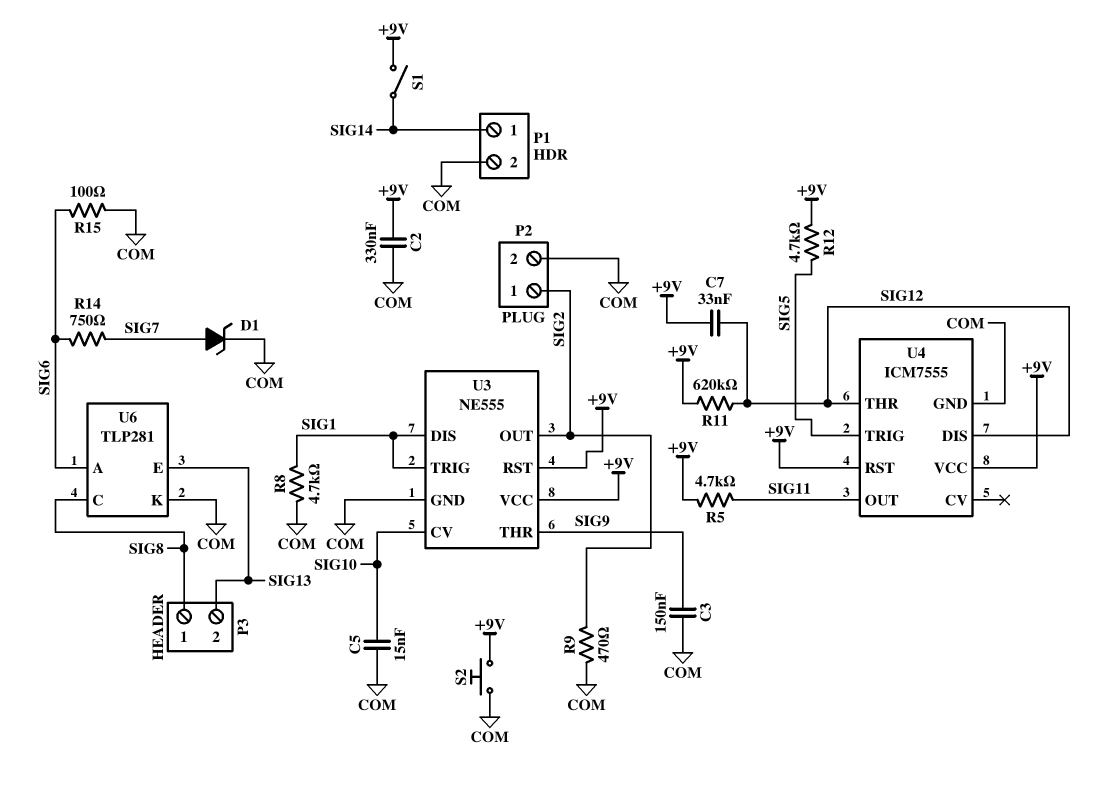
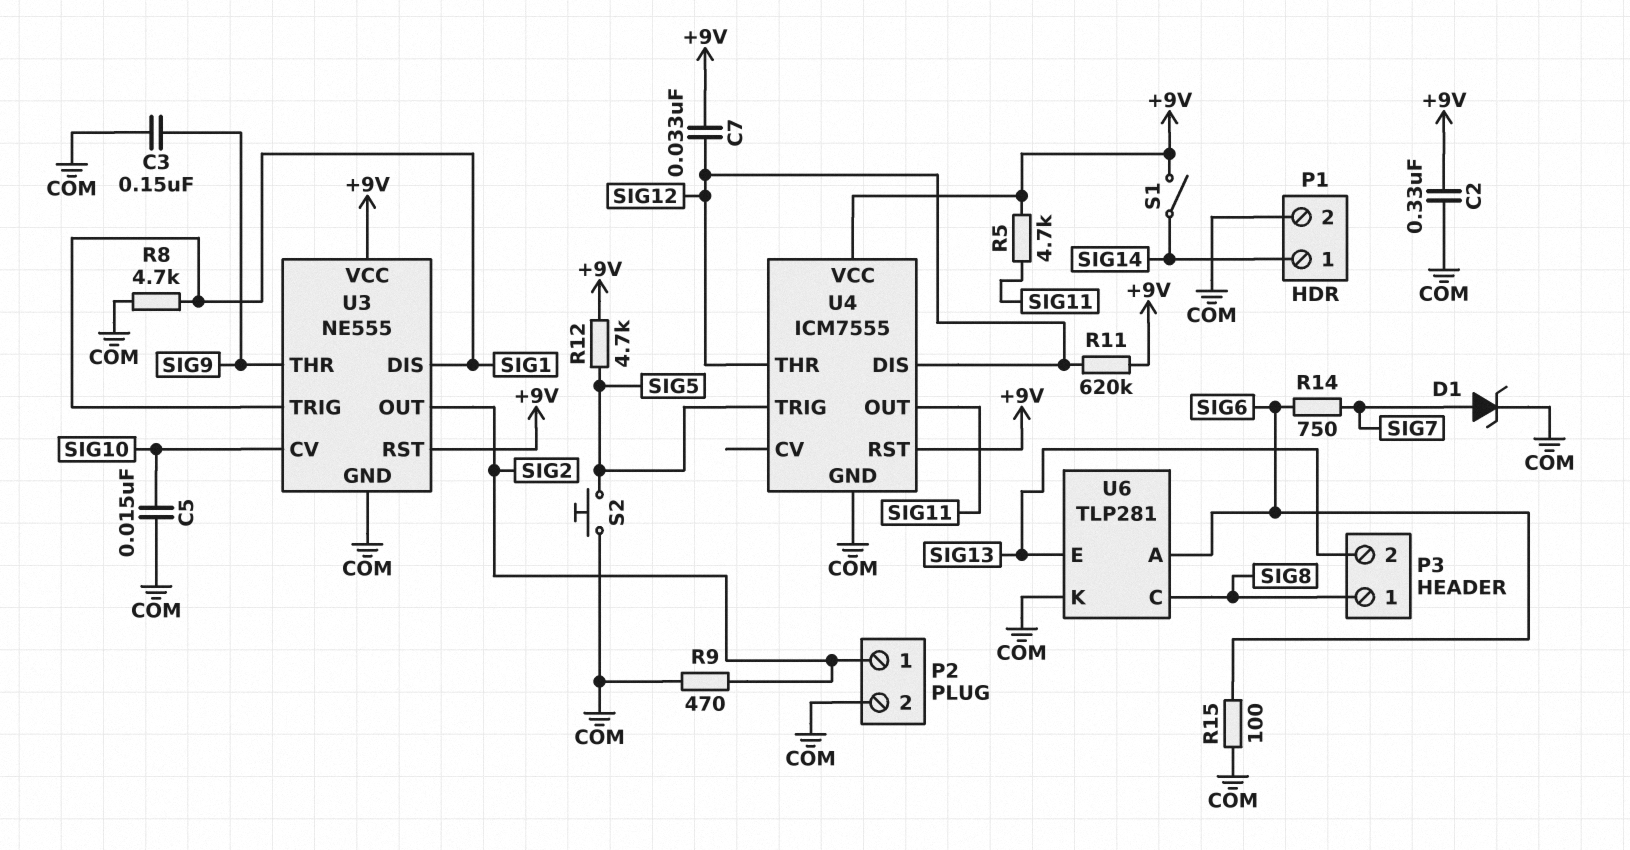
S2: button (+9V, COM) -> button (COM, SIG5)

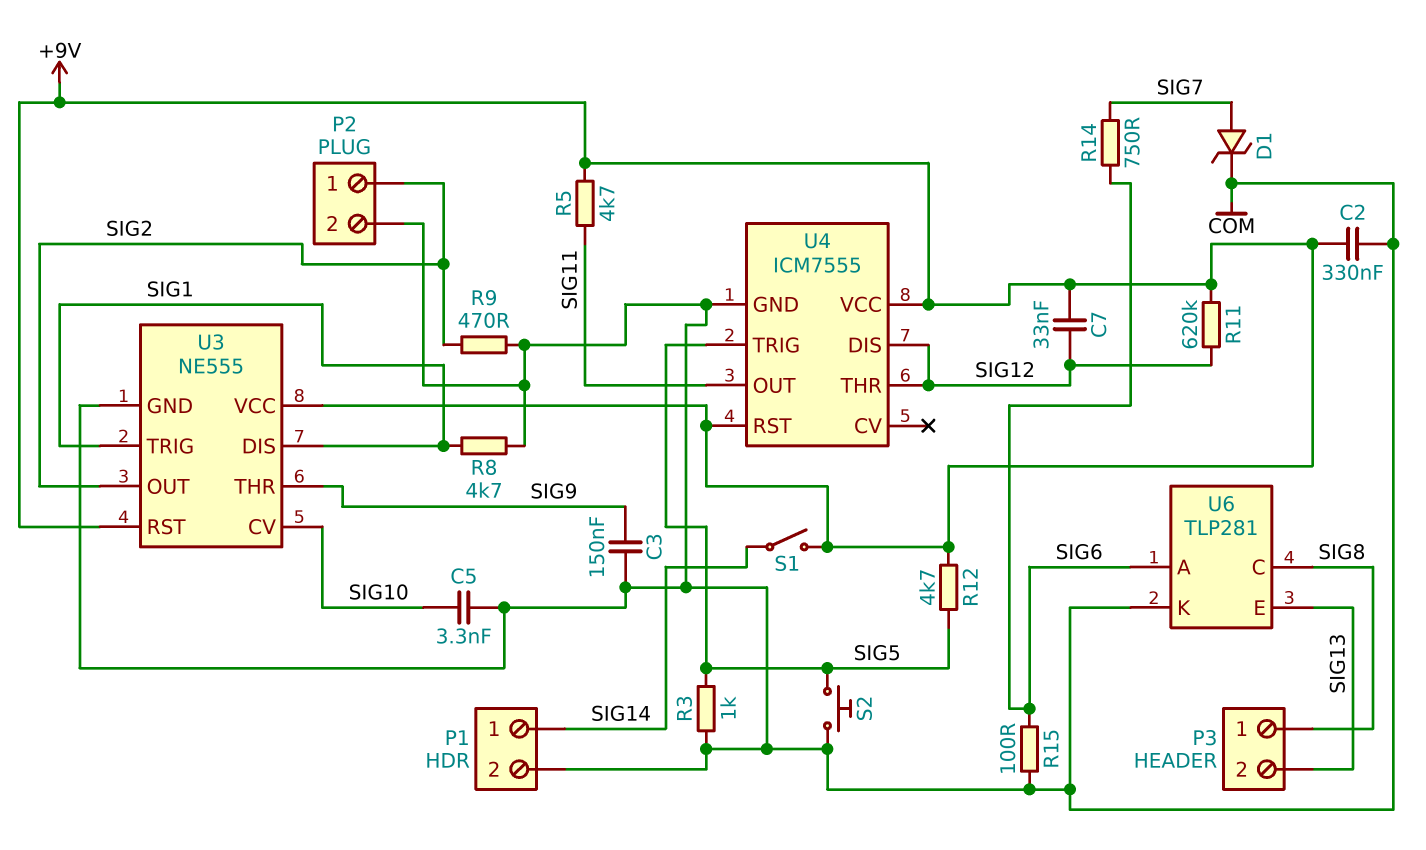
C5: 15nF (COM, SIG10) -> 3.3nF (COM, SIG10)
R3: none -> 1k (COM, SIG5)

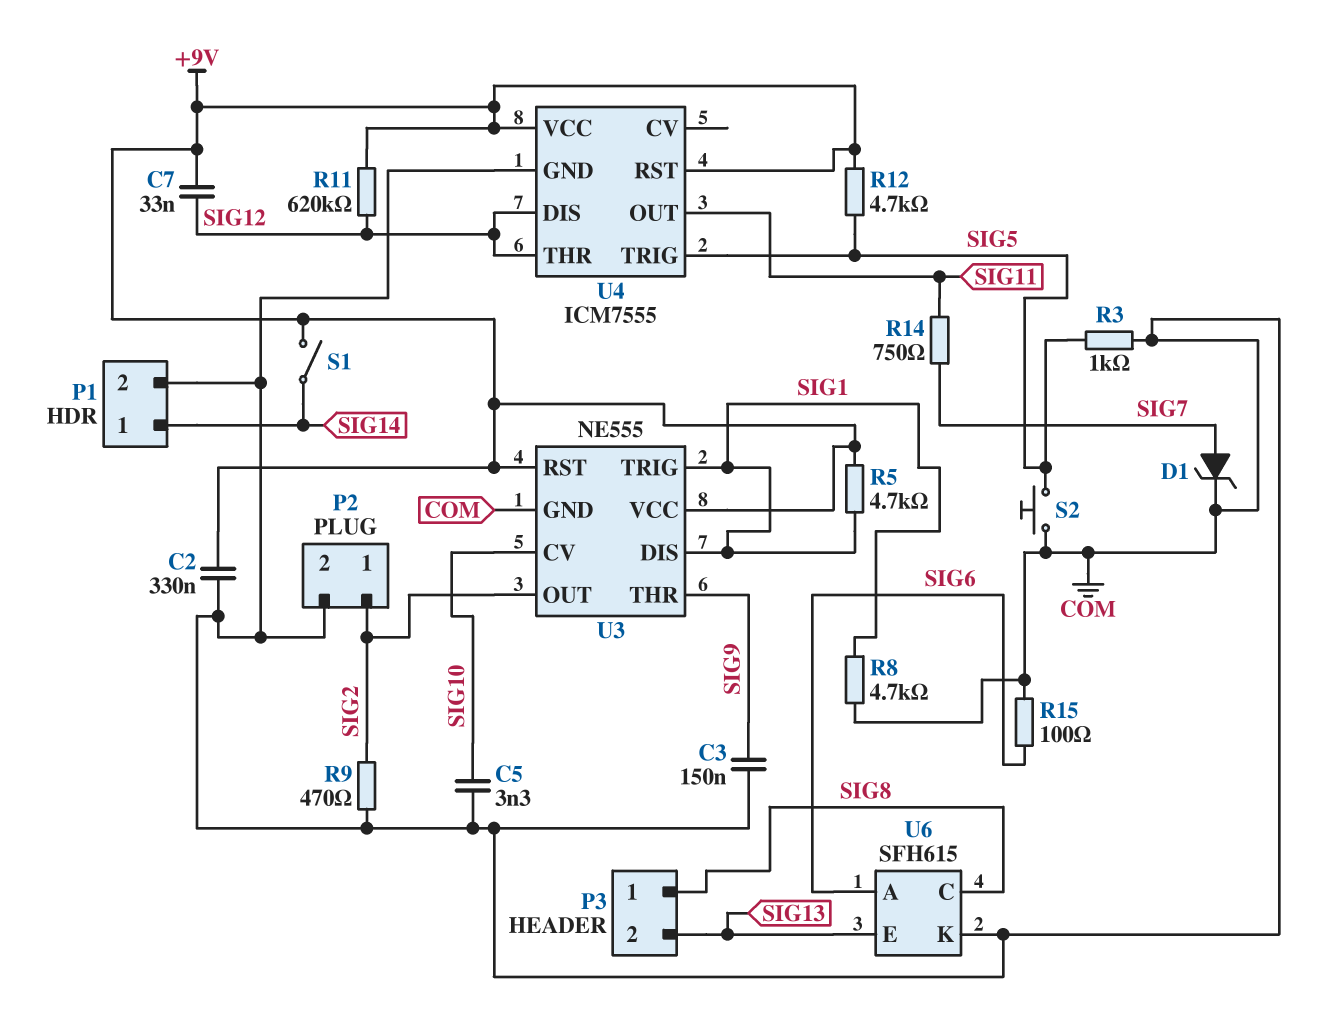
R5: 4.7k (+9V, SIG11) -> 4.7k (+9V, SIG1)
R14: 750 (SIG6, SIG7) -> 750 (SIG7, SIG11)
U6: TLP281 -> SFH615

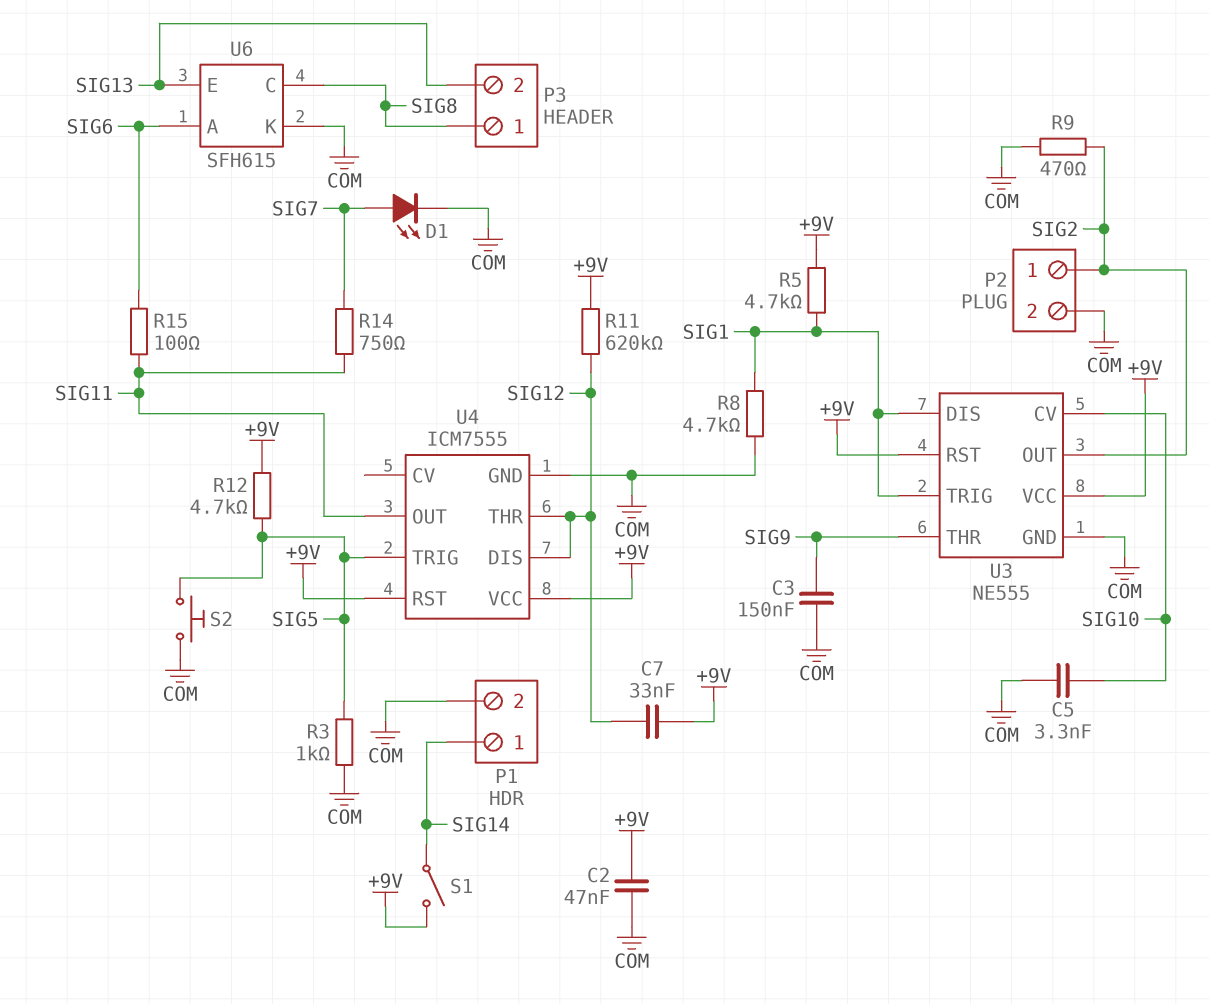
C2: 330nF (+9V, COM) -> 47nF (+9V, COM)
D1: zener (A SIG7, K COM) -> LED (A SIG7, K COM)
R15: 100 (COM, SIG6) -> 100 (SIG6, SIG11)

